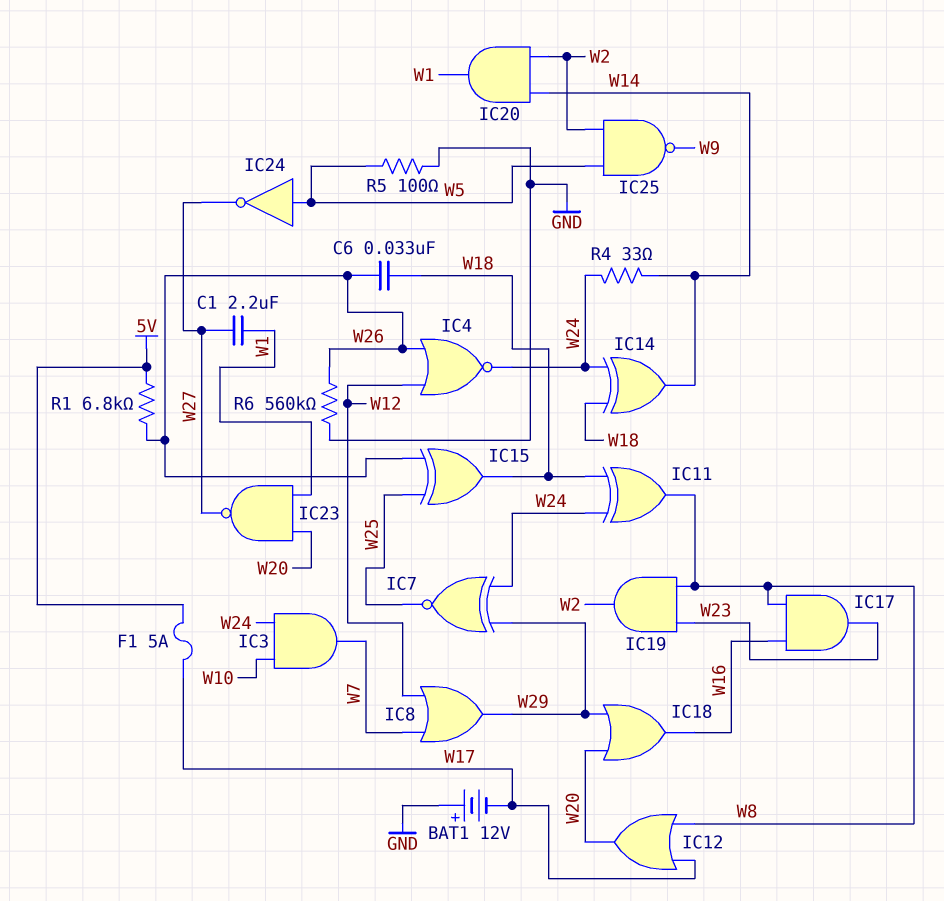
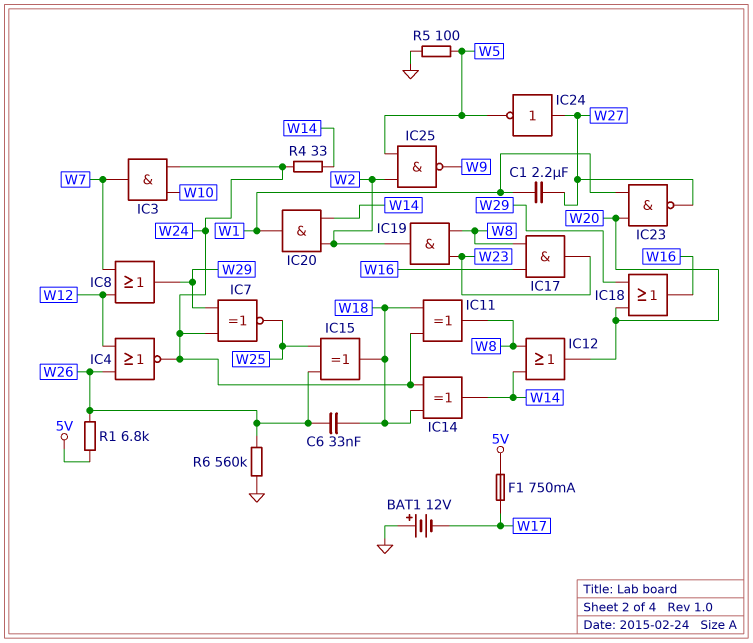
F1: 5A (5V, W17) -> 750mA (5V, W17)
IC12: OR (in W8, in W17, out W20) -> OR (in W8, in W14, out W20)
IC24: NOT (in W5, out W27) -> NOT (in W27, out W5)

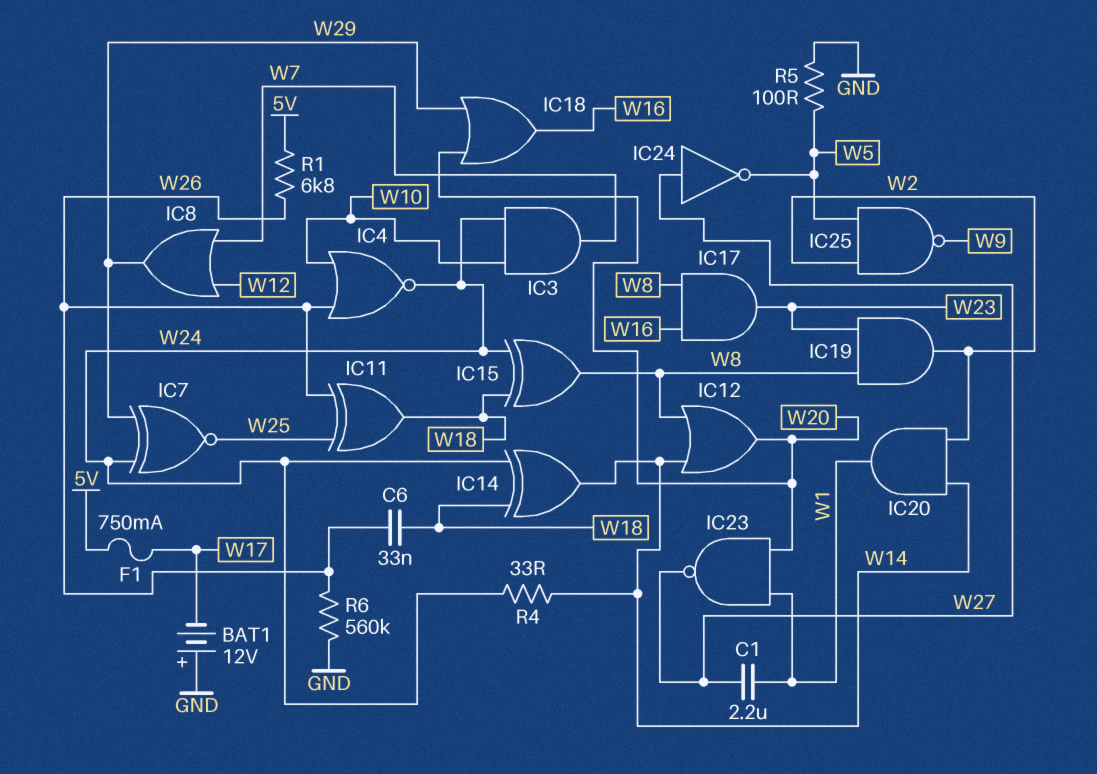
IC4: NOR (in W12, in W26, out W24) -> NOR (in W10, in W26, out W24)
IC11: XOR (in W18, in W24, out W8) -> XOR (in W25, in W26, out W18)
IC15: XOR (in W25, in W26, out W18) -> XOR (in W18, in W24, out W8)

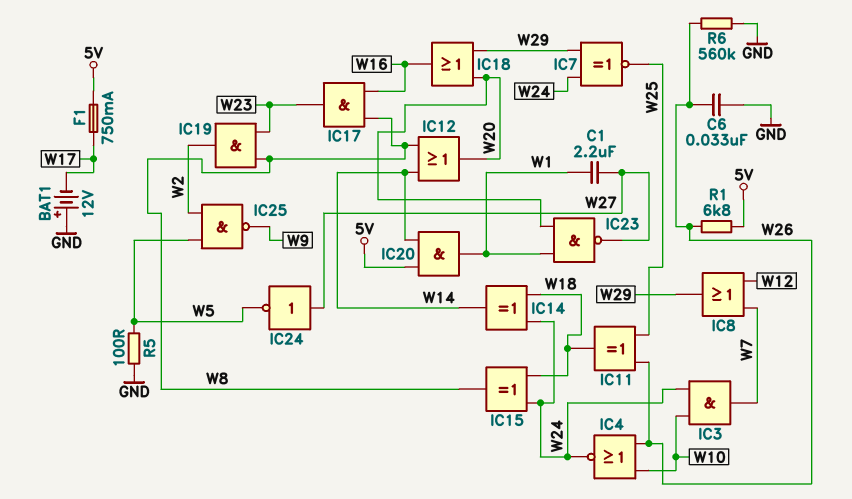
C6: 33nF (W18, W26) -> 33nF (GND, W26)
IC20: AND (in W2, in W14, out W1) -> AND (in 5V, in W14, out W1)
R4: 33 (W14, W24) -> none

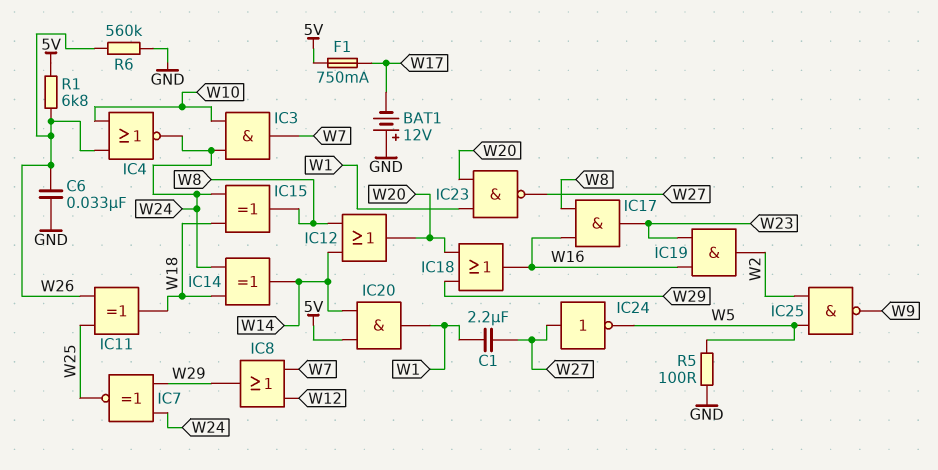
IC19: AND (in W8, in W23, out W2) -> AND (in W16, in W23, out W2)

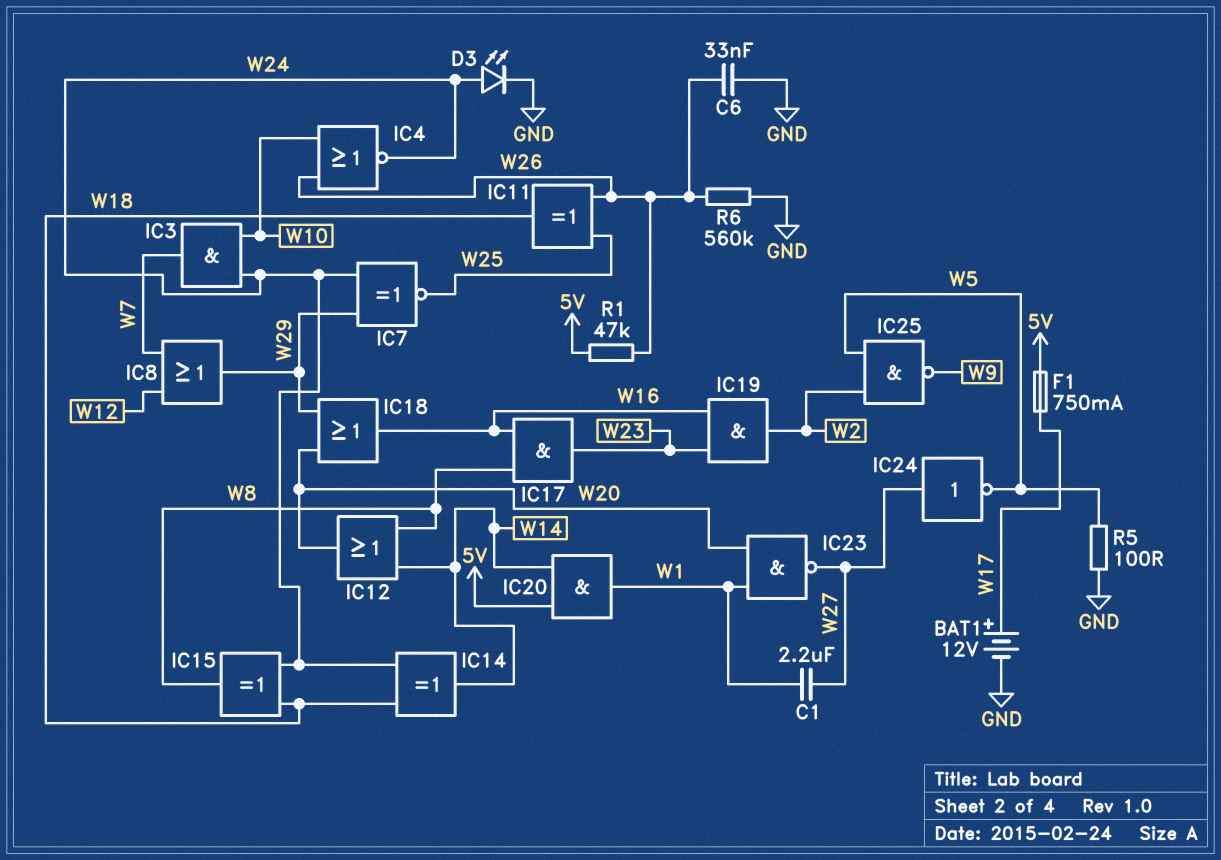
BAT1: 12V (plus GND, minus W17) -> 12V (plus W17, minus GND)
D3: none -> LED (A W24, K GND)
R1: 6.8k (5V, W26) -> 47k (5V, W26)

